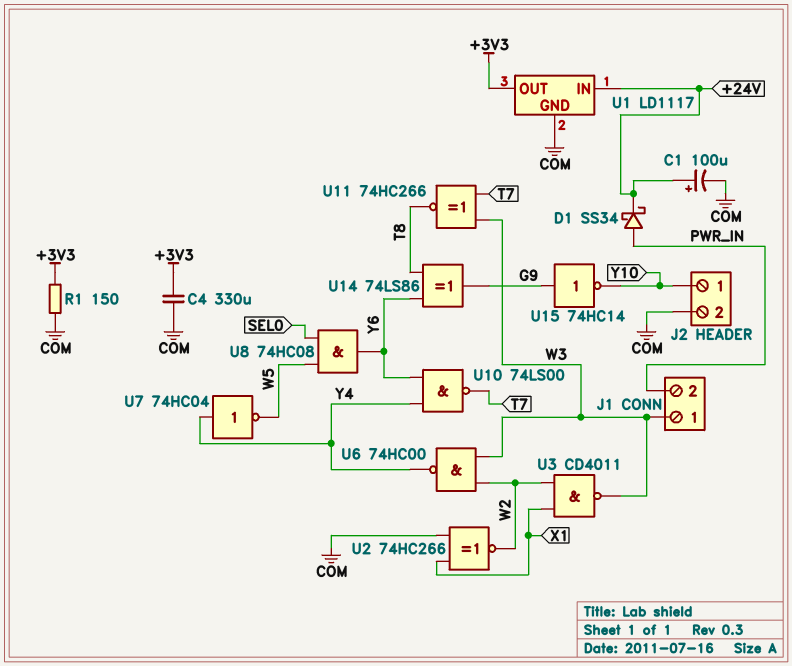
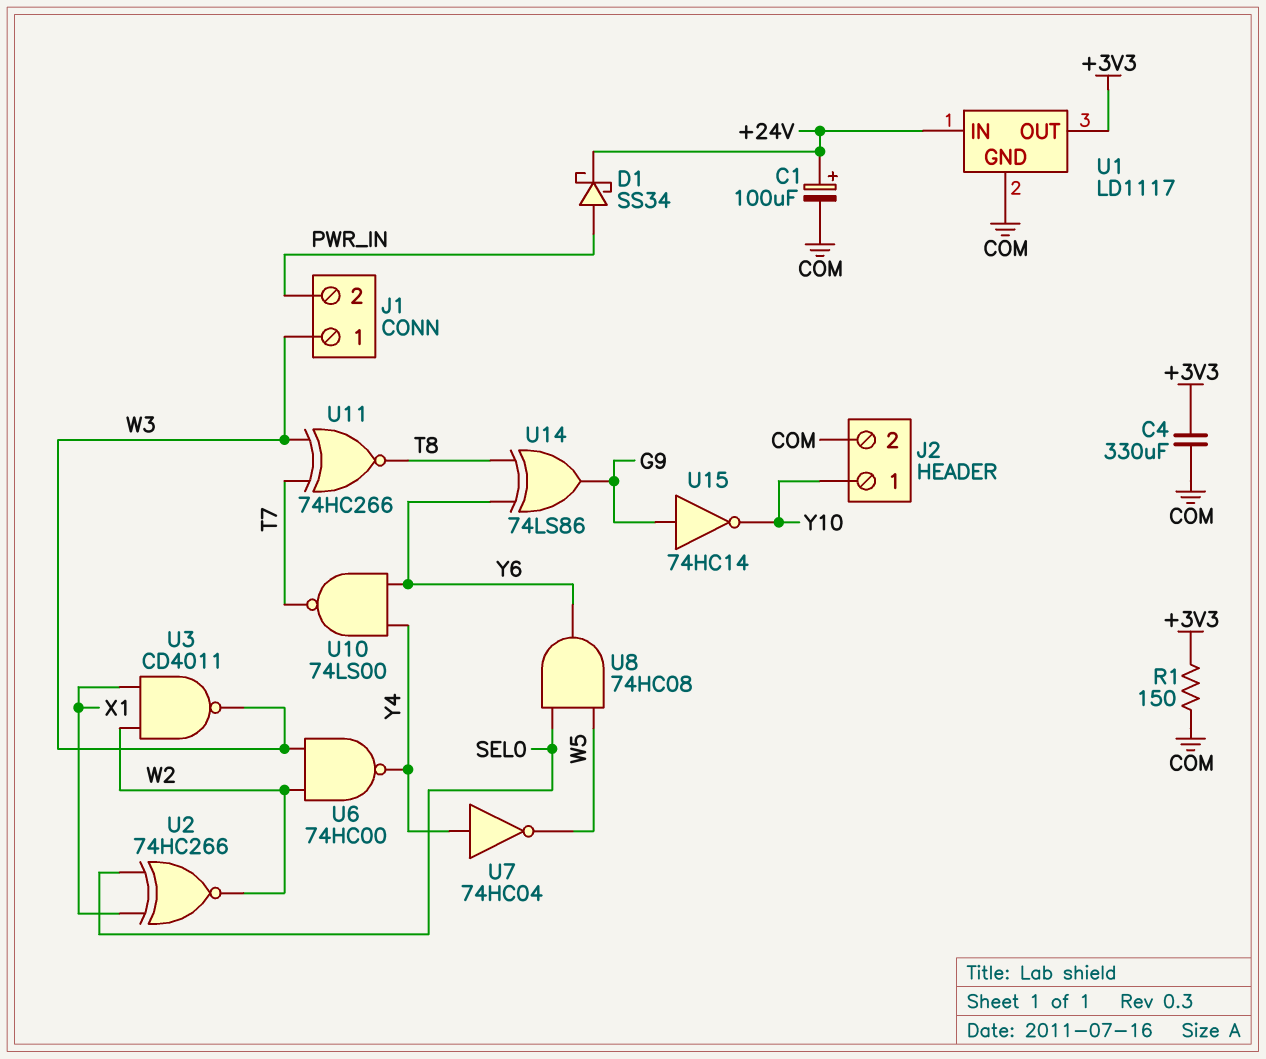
U2: XNOR 74HC266 (in COM, in X1, out W2) -> XNOR 74HC266 (in SEL0, in X1, out W2)

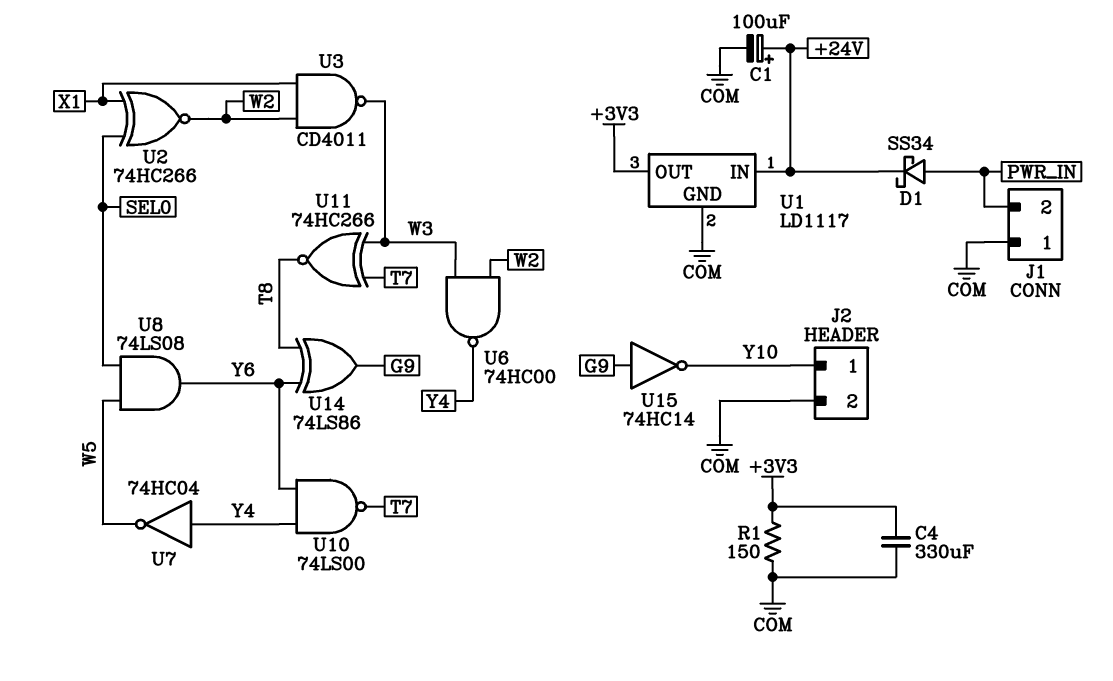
J1 pin 1: W3 -> COM
U8: AND 74HC08 (in SEL0, in W5, out Y6) -> AND 74LS08 (in SEL0, in W5, out Y6)

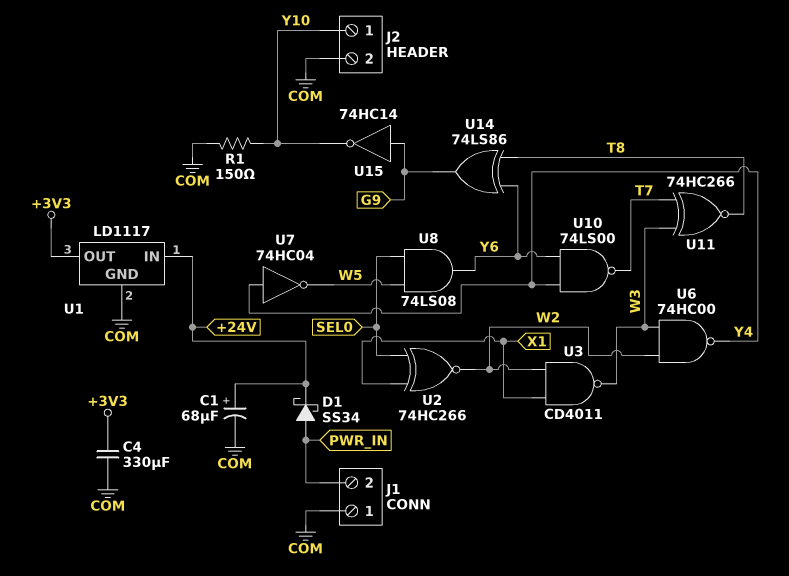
C1: 100uF (plus +24V, minus COM) -> 68uF (plus +24V, minus COM)
R1: 150 (+3V3, COM) -> 150 (COM, Y10)

